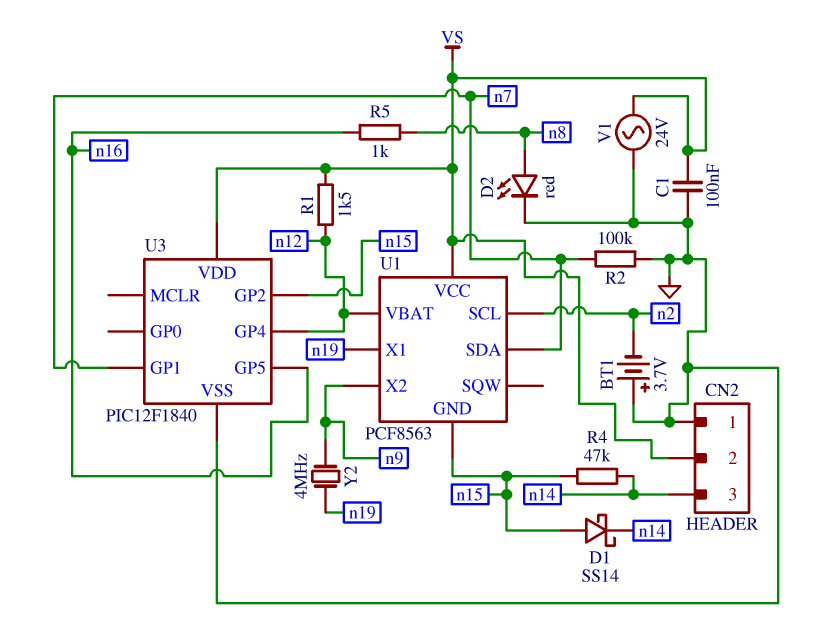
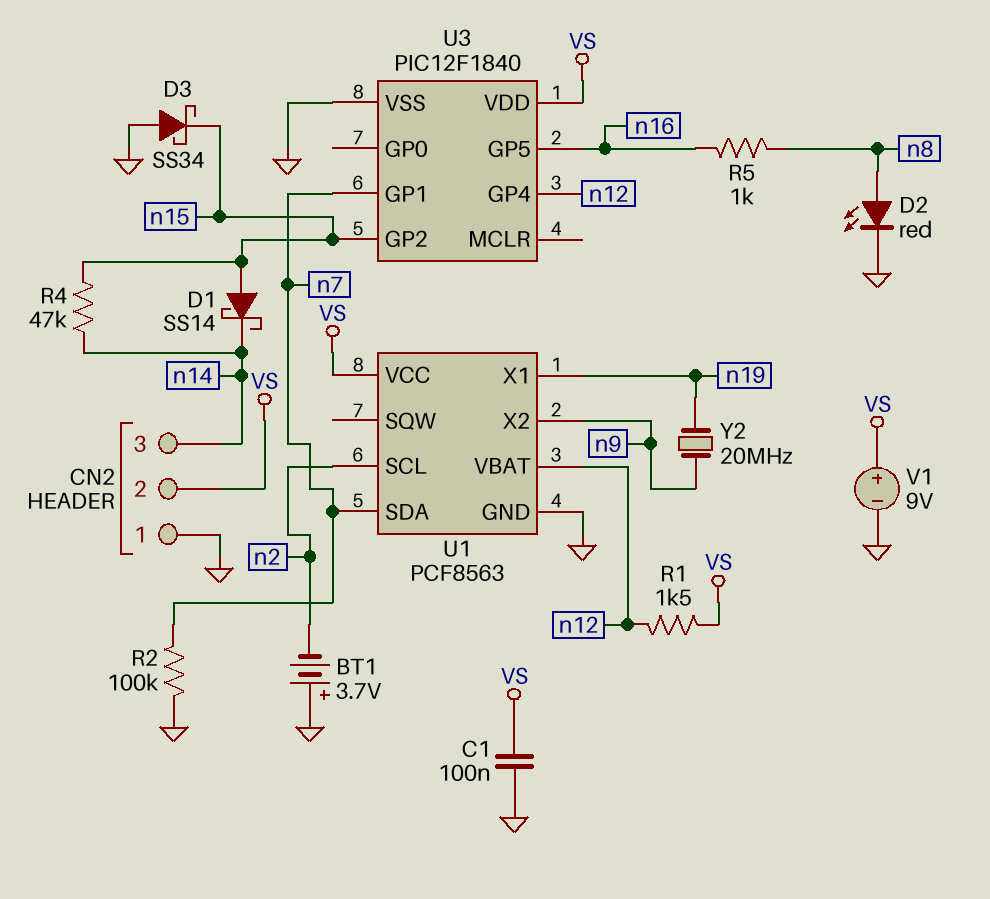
D3: none -> schottky SS34 (A GND, K n15)
U1 pin GND: n15 -> GND
V1: AC 24V (GND, VS) -> 9V (plus VS, minus GND)
Y2: 4MHz (n9, n19) -> 20MHz (n9, n19)

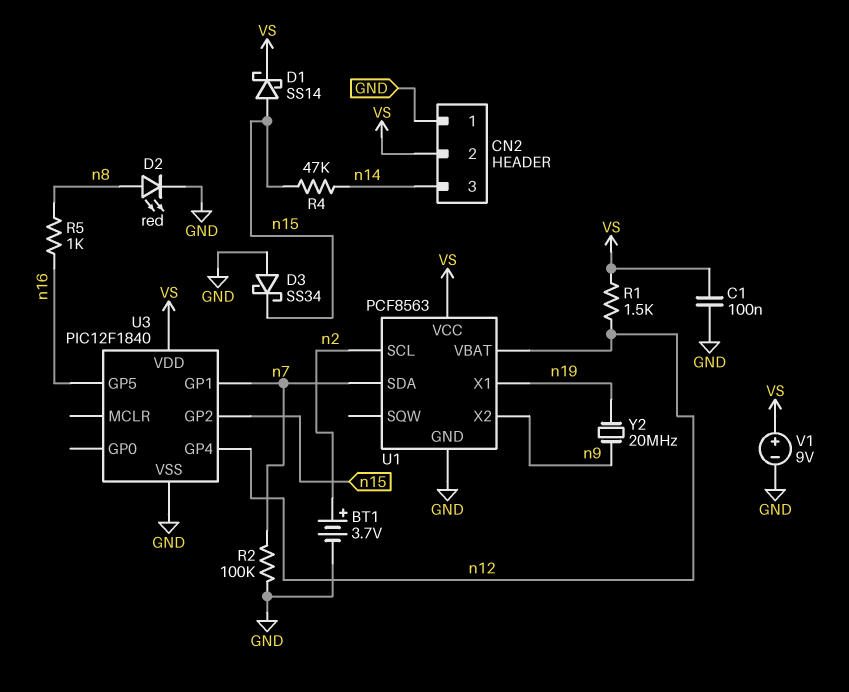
BT1: 3.7V (plus GND, minus n2) -> 3.7V (plus n2, minus GND)
D1: schottky SS14 (A n15, K n14) -> schottky SS14 (A n15, K VS)

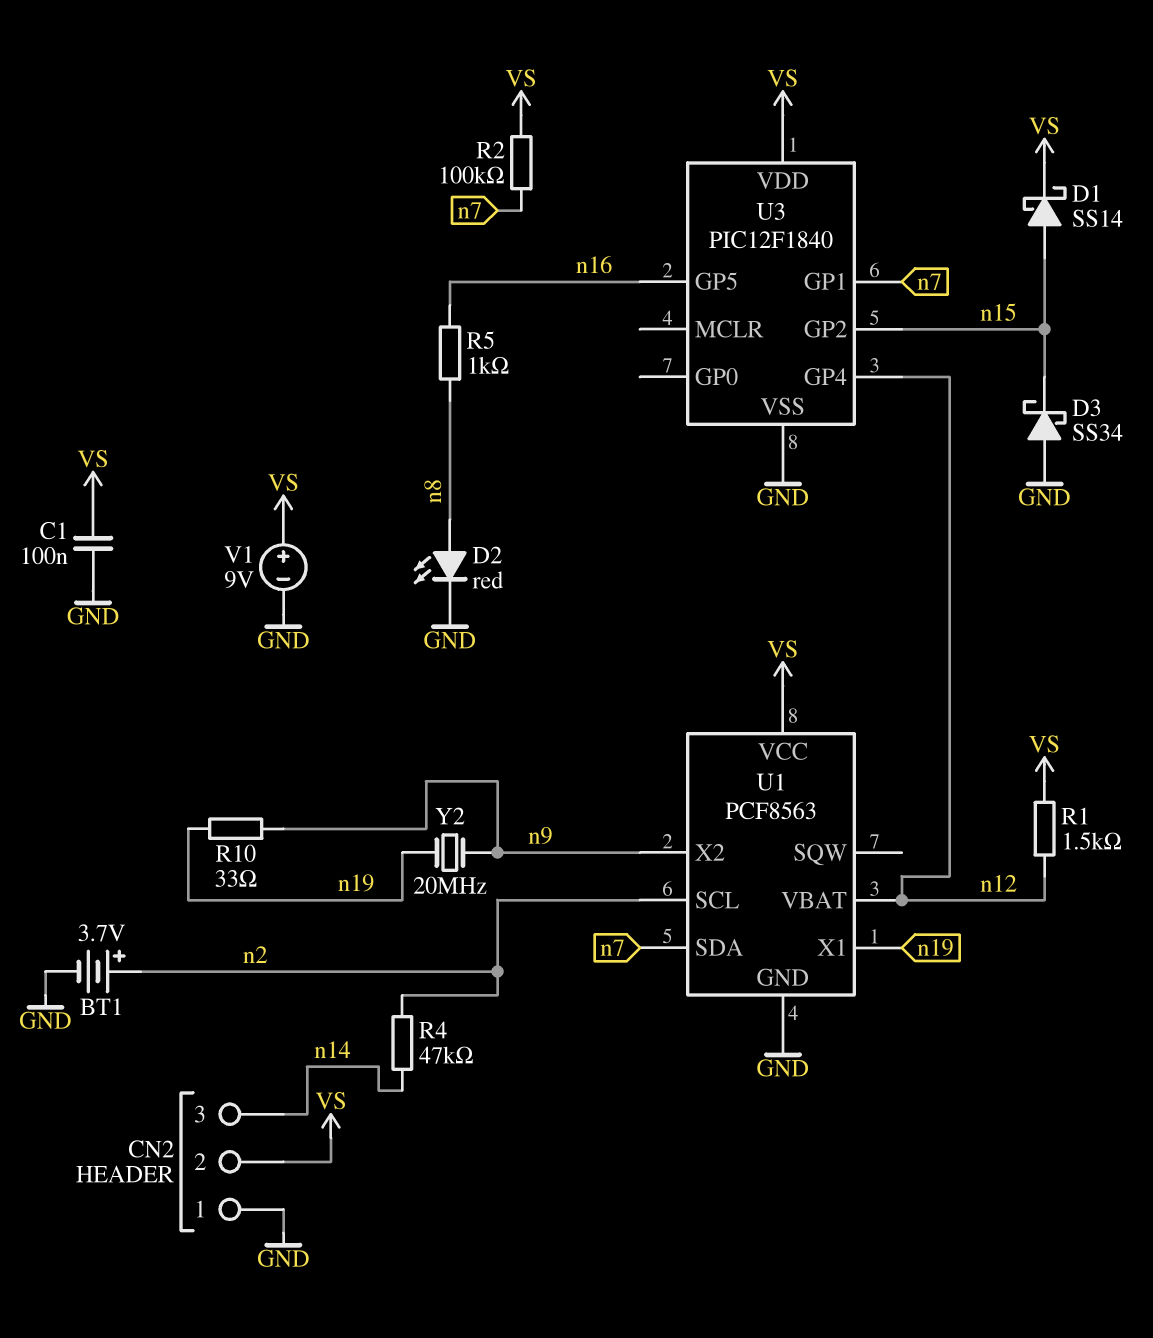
R2: 100k (GND, n7) -> 100k (VS, n7)
R4: 47k (n14, n15) -> 47k (n2, n14)
R10: none -> 33 (n9, n19)

